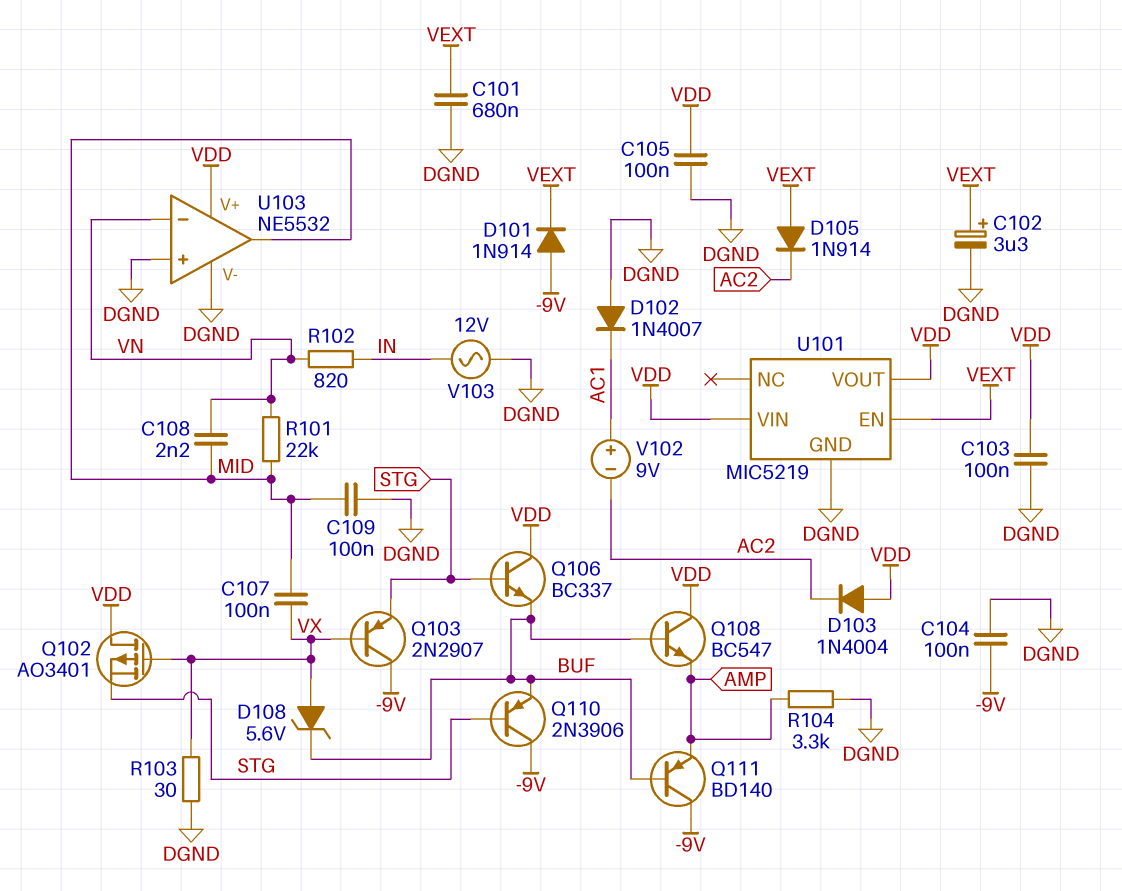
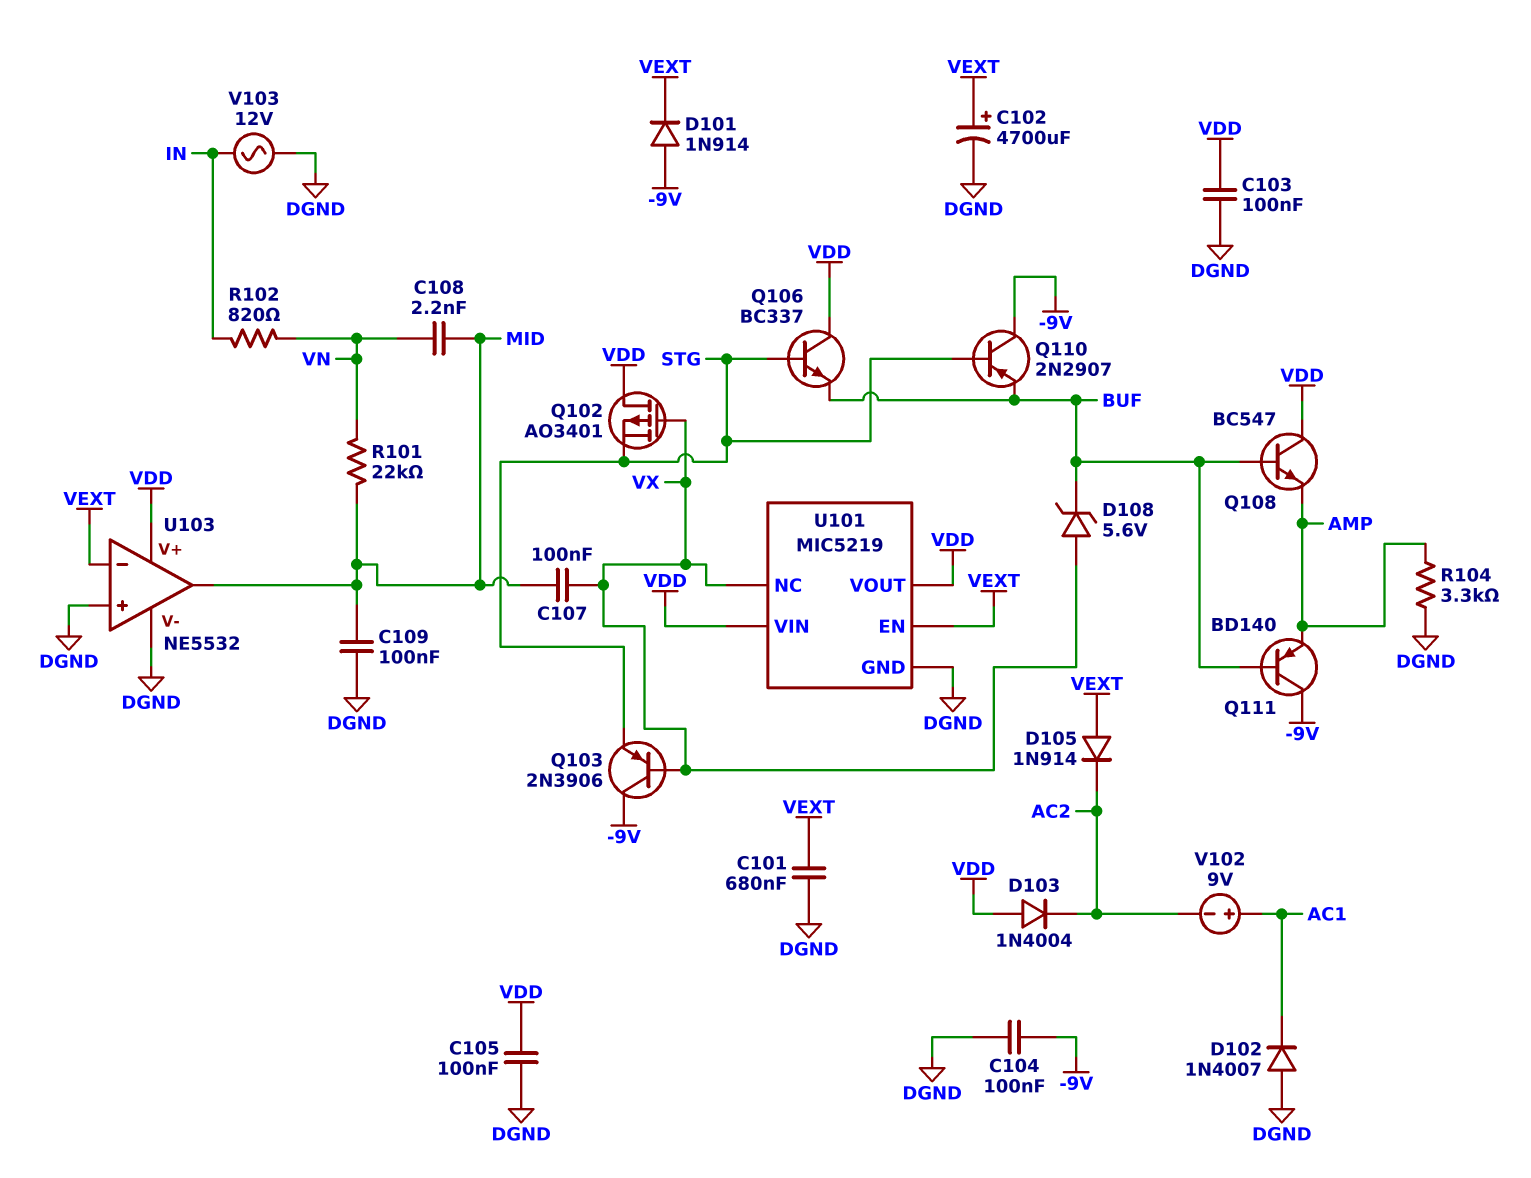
C102: 3.3uF (plus VEXT, minus DGND) -> 4700uF (plus VEXT, minus DGND)
Q103: PNP 2N2907 (B VX, C -9V, E STG) -> PNP 2N3906 (B VX, C -9V, E STG)
Q110: PNP 2N3906 (B STG, C -9V, E BUF) -> PNP 2N2907 (B STG, C -9V, E BUF)
R103: 30 (DGND, VX) -> none
U101 pin NC: none -> VX
U103 pin in-: VN -> VEXT

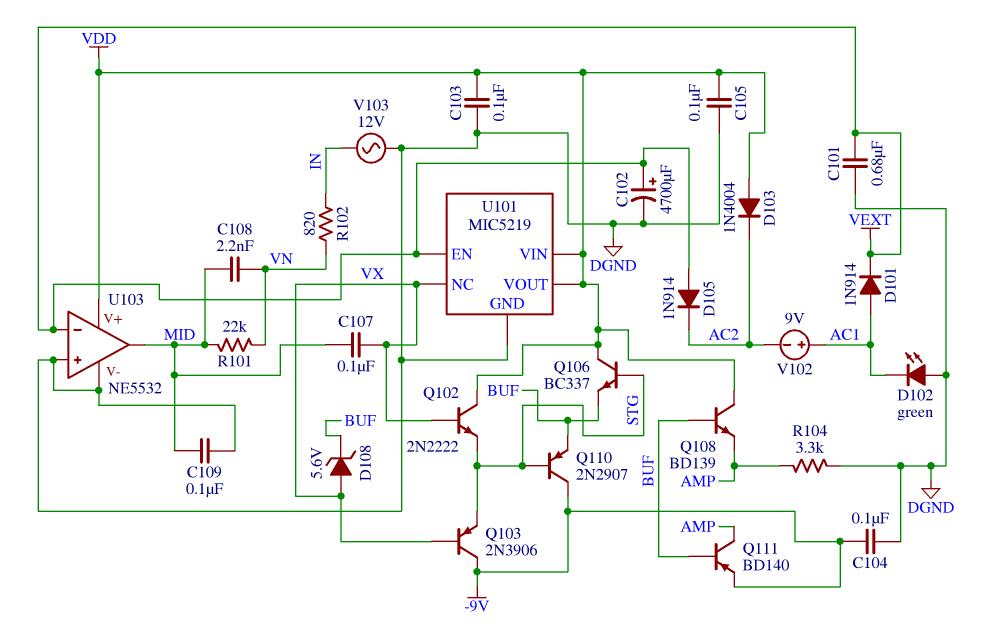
D101: diode 1N914 (A -9V, K VEXT) -> diode 1N914 (A AC1, K VEXT)
D102: diode 1N4007 (A DGND, K AC1) -> LED green (A DGND, K AC1)
Q102: PMOS AO3401 (G VX, D VDD, S STG) -> NPN 2N2222 (B VX, C VDD, E STG)
Q108: NPN BC547 (B BUF, C VDD, E AMP) -> NPN BD139 (B BUF, C VDD, E AMP)
Q111: PNP BD140 (B BUF, C -9V, E AMP) -> PNP BD140 (B BUF, C AMP, E -9V)

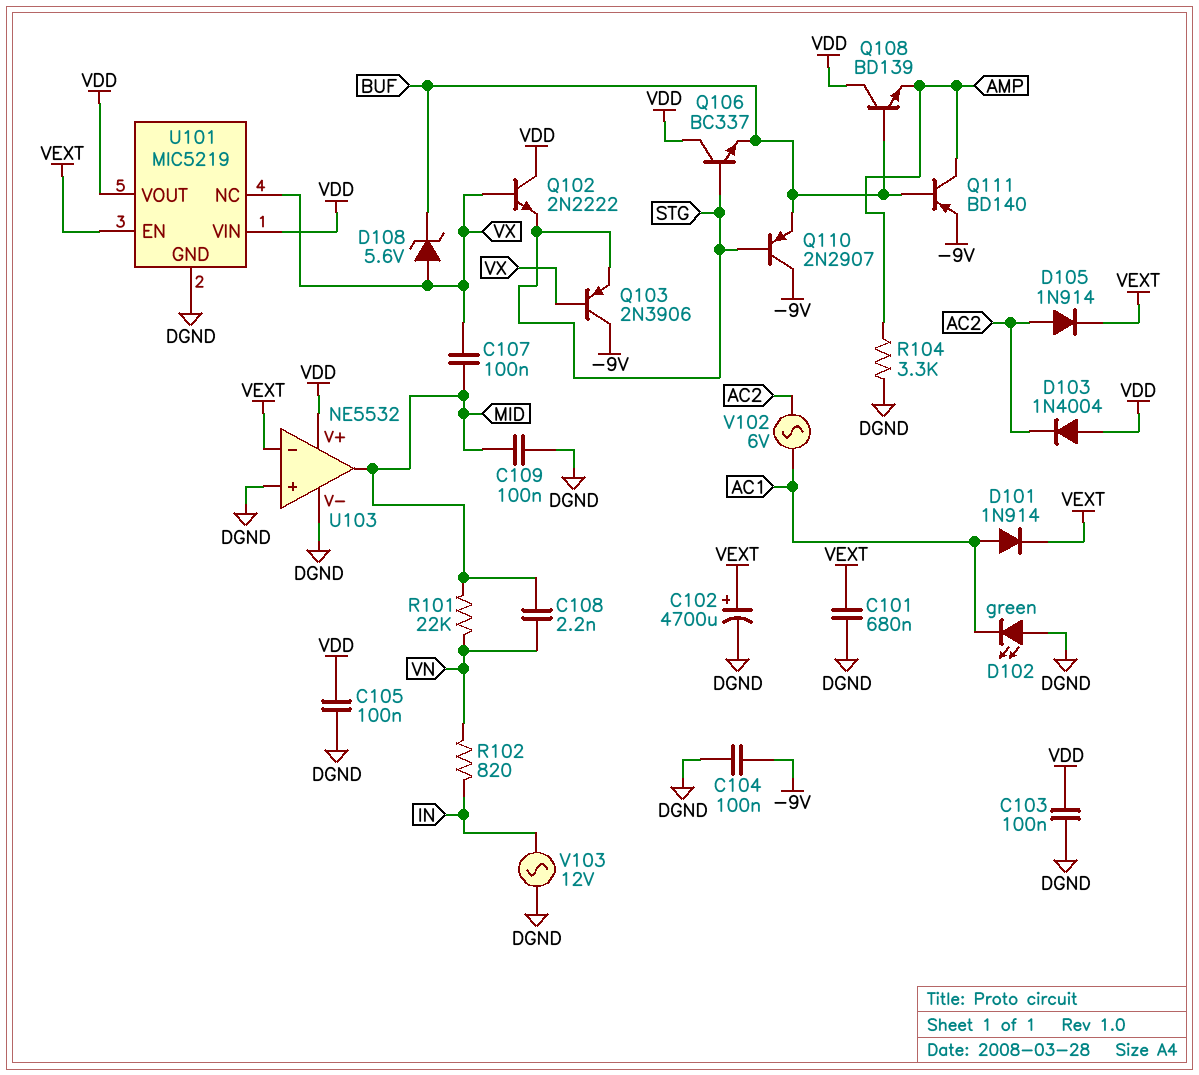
D105: diode 1N914 (A VEXT, K AC2) -> diode 1N914 (A AC2, K VEXT)
V102: 9V (plus AC1, minus AC2) -> AC 6V (AC1, AC2)

